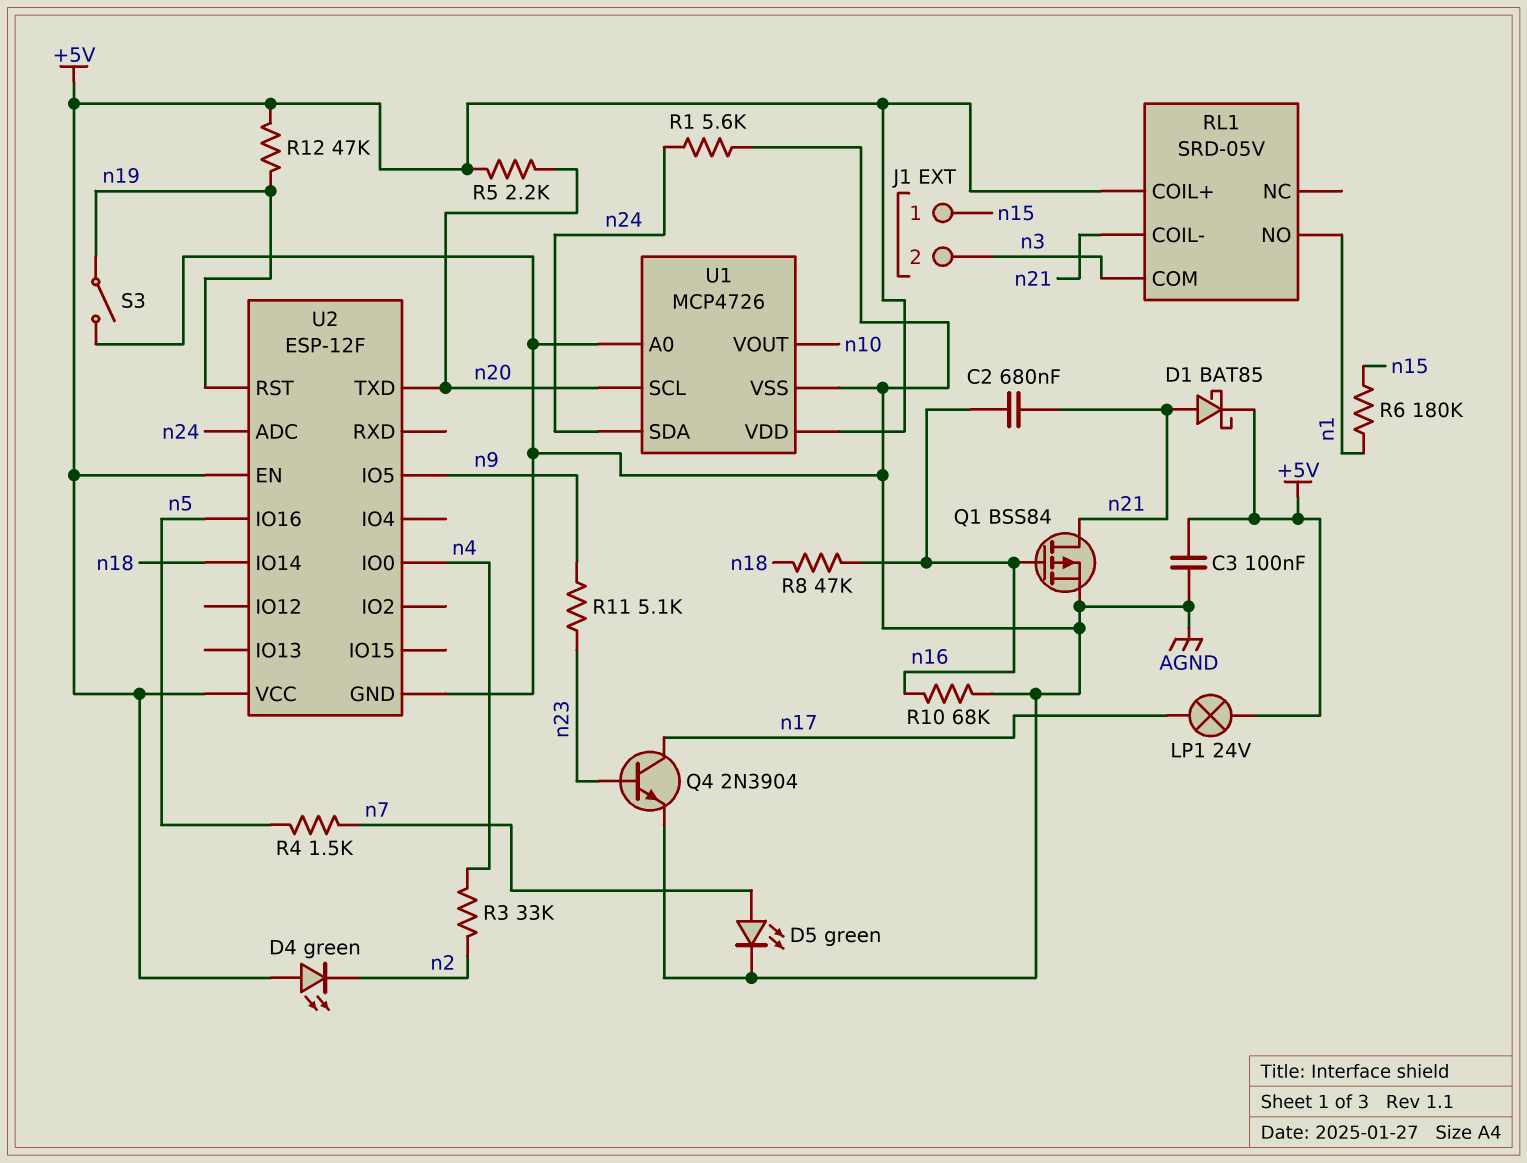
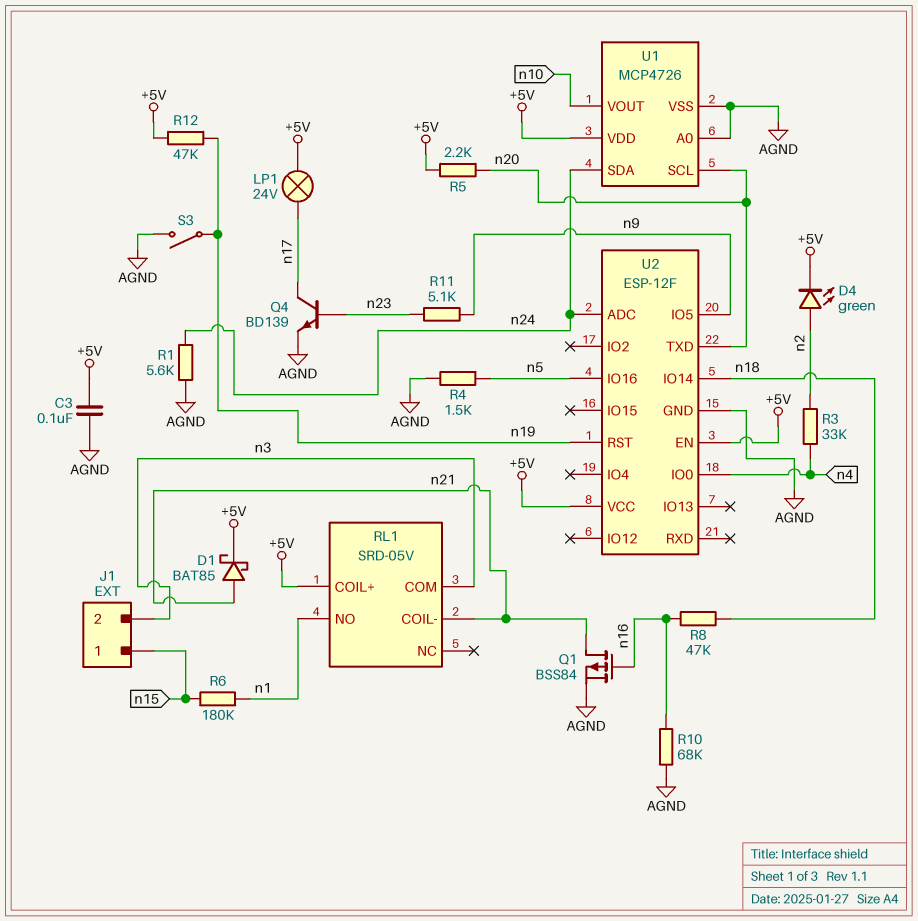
C2: 680nF (n16, n21) -> none
D4: LED green (A +5V, K n2) -> LED green (A n2, K +5V)
D5: LED green (A n7, K AGND) -> none
Q4: NPN 2N3904 (B n23, C n17, E AGND) -> NPN BD139 (B n23, C n17, E AGND)
R4: 1.5k (n5, n7) -> 1.5k (AGND, n5)

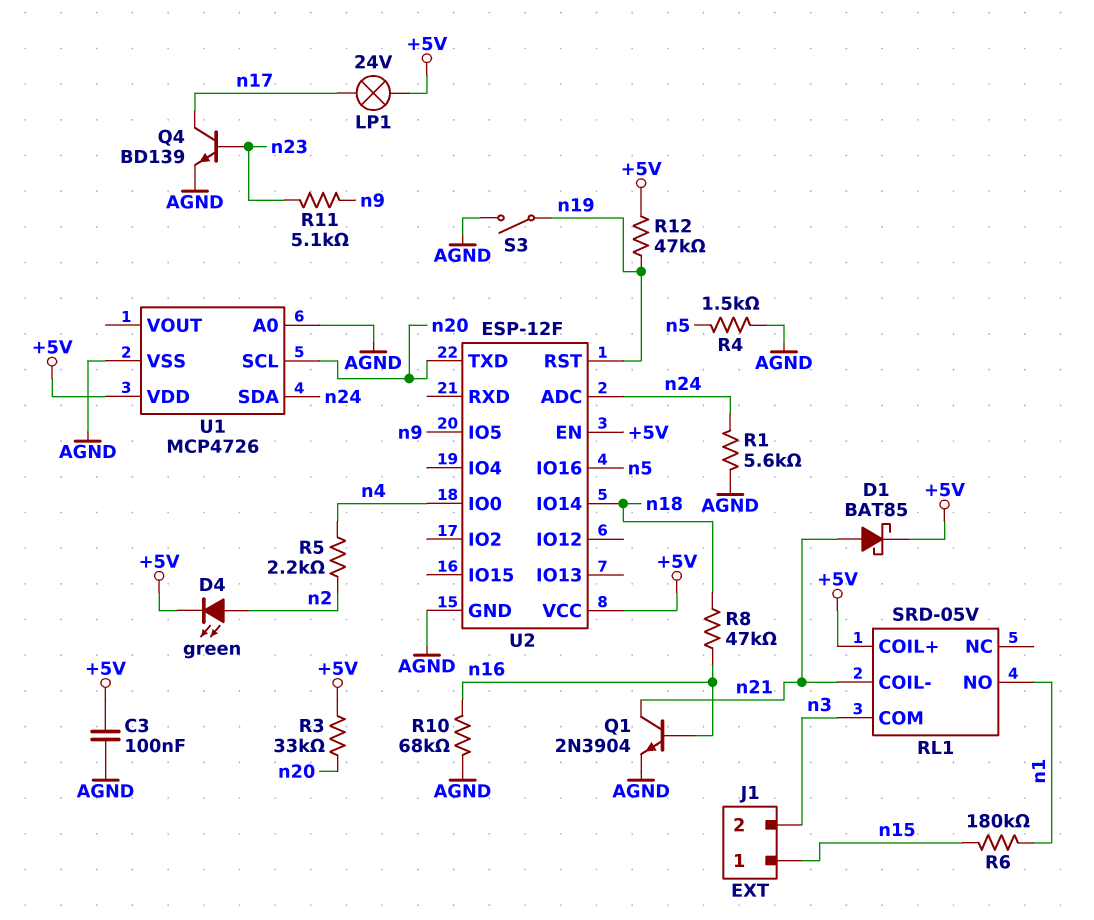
Q1: PMOS BSS84 (G n16, D n21, S AGND) -> NPN 2N3904 (B n16, C n21, E AGND)
R3: 33k (n2, n4) -> 33k (+5V, n20)
R5: 2.2k (+5V, n20) -> 2.2k (n2, n4)
U1 pin VOUT: n10 -> none

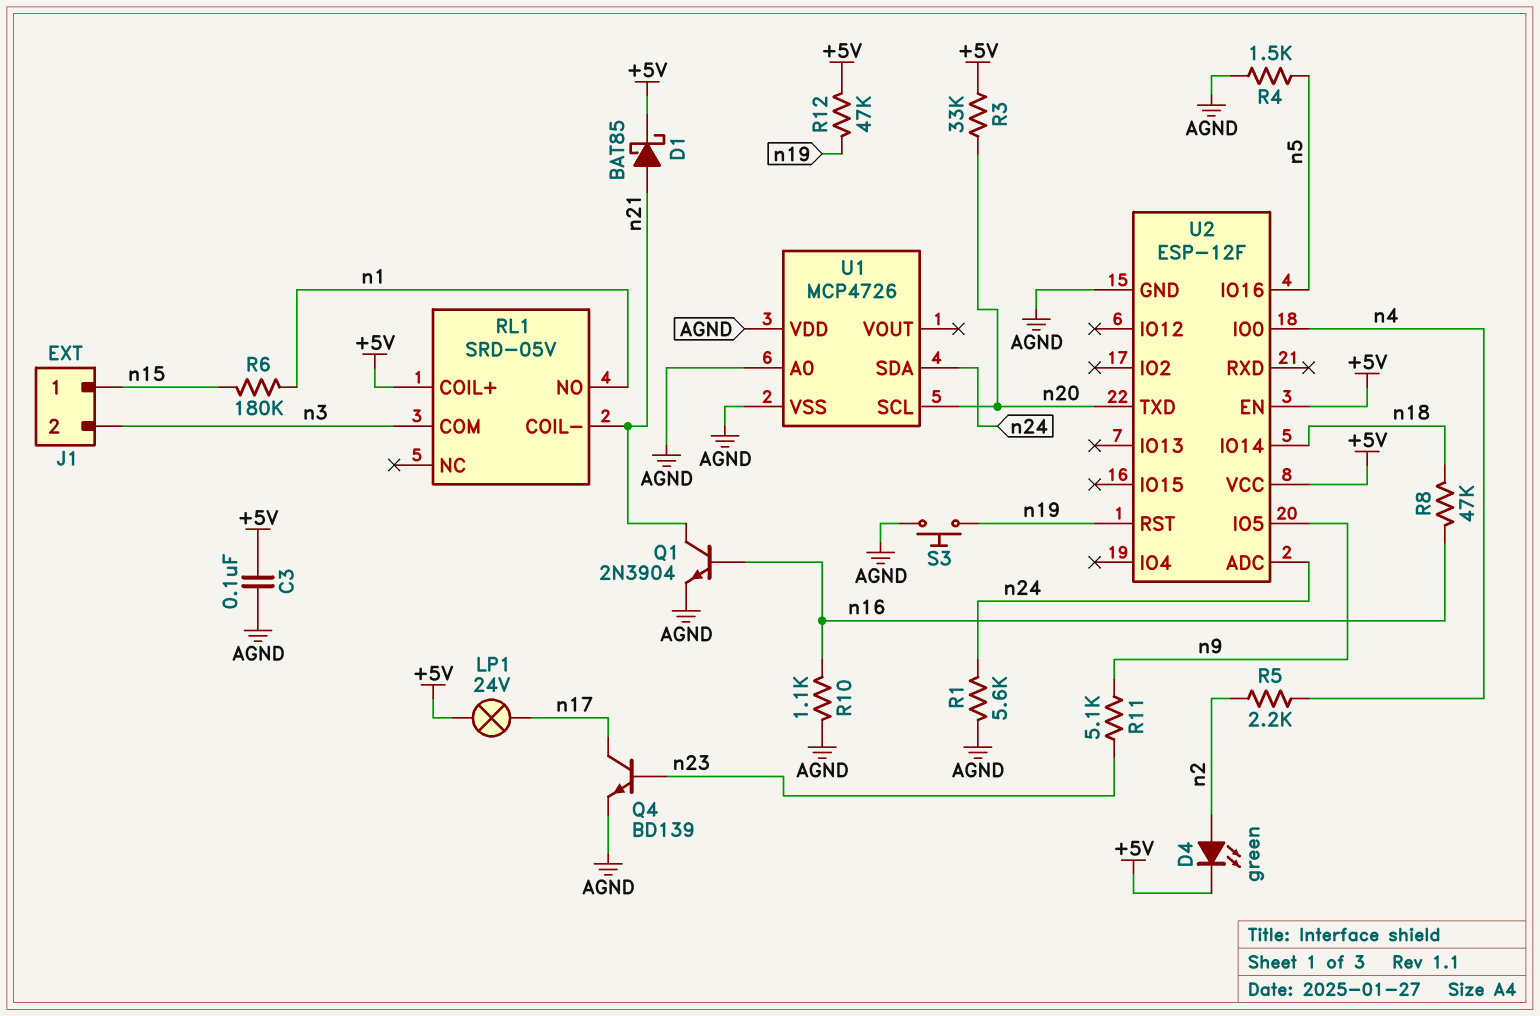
R10: 68k (AGND, n16) -> 1.1k (AGND, n16)
S3: switch (AGND, n19) -> button (AGND, n19)
U1 pin VDD: +5V -> AGND

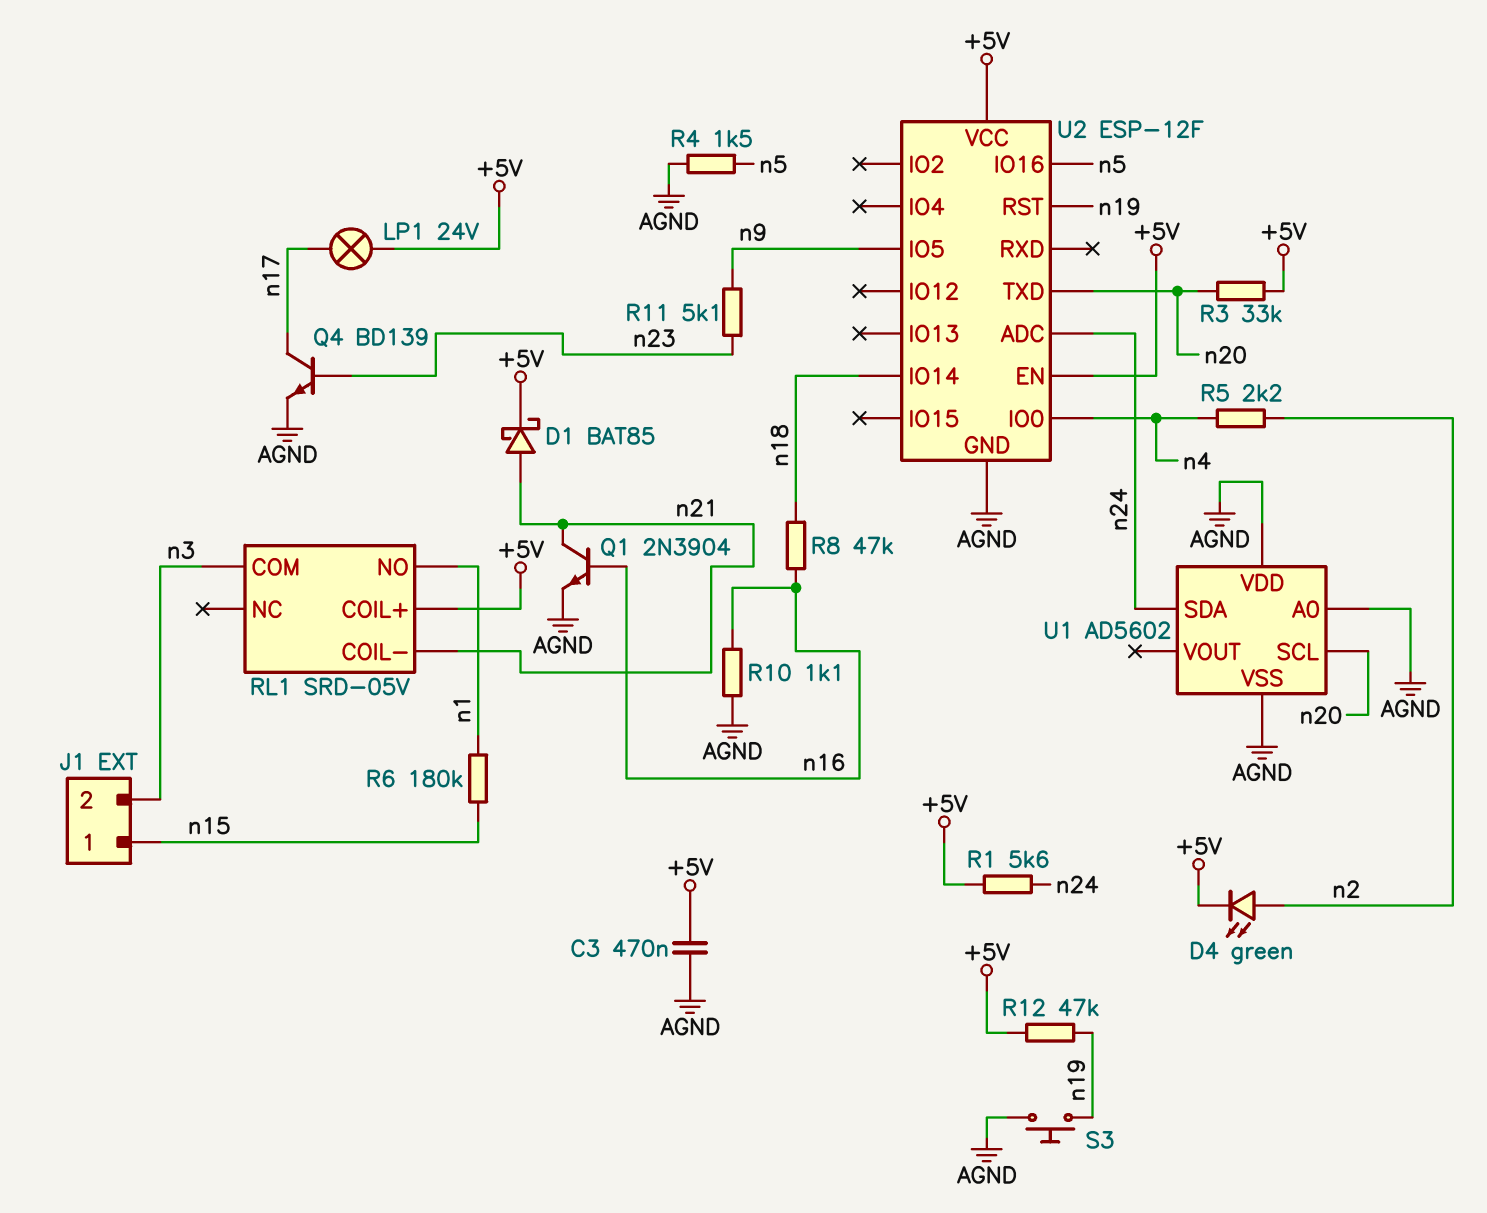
C3: 100nF (+5V, AGND) -> 470nF (+5V, AGND)
R1: 5.6k (AGND, n24) -> 5.6k (+5V, n24)
U1: MCP4726 -> AD5602

